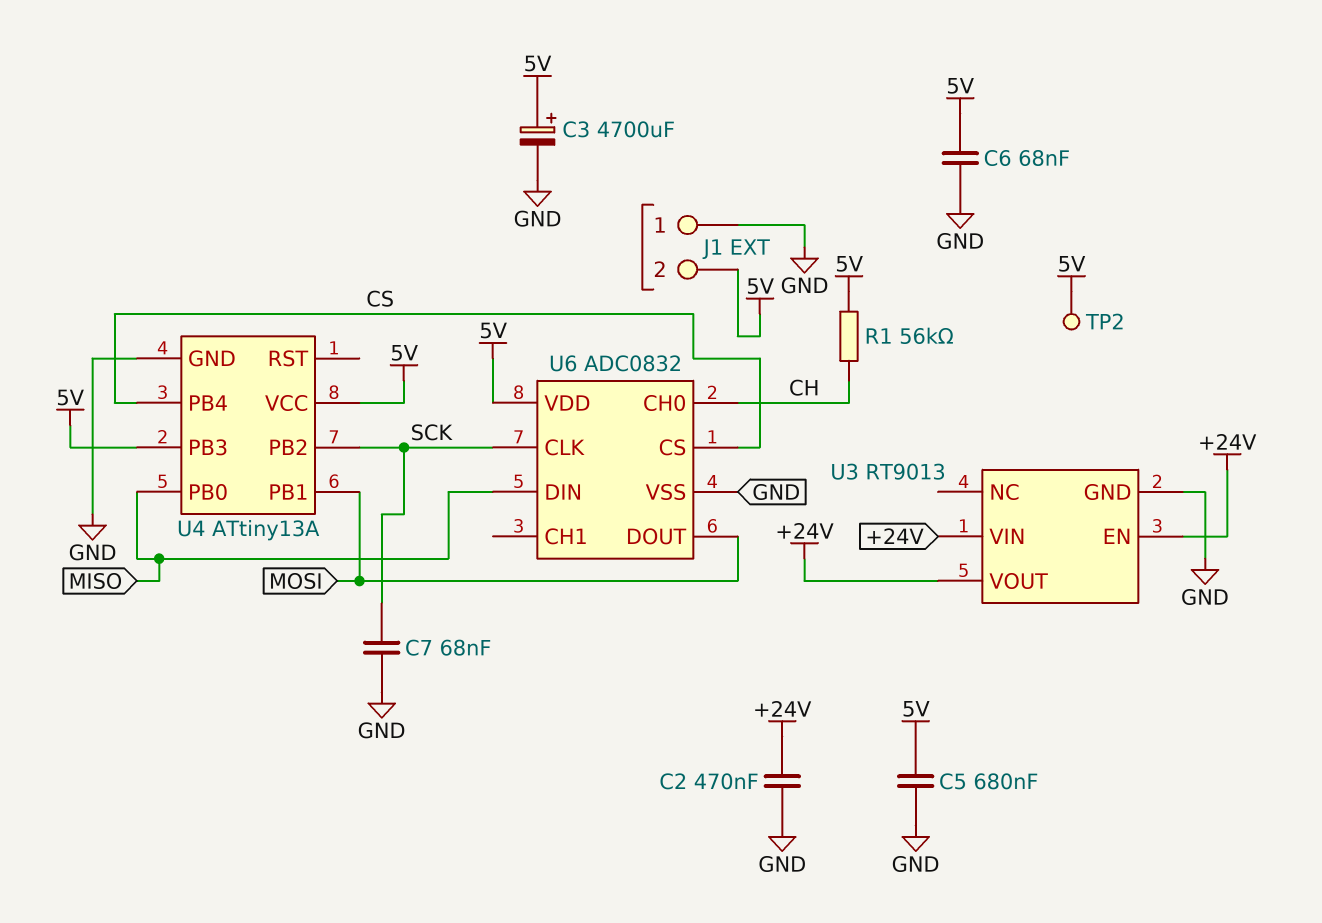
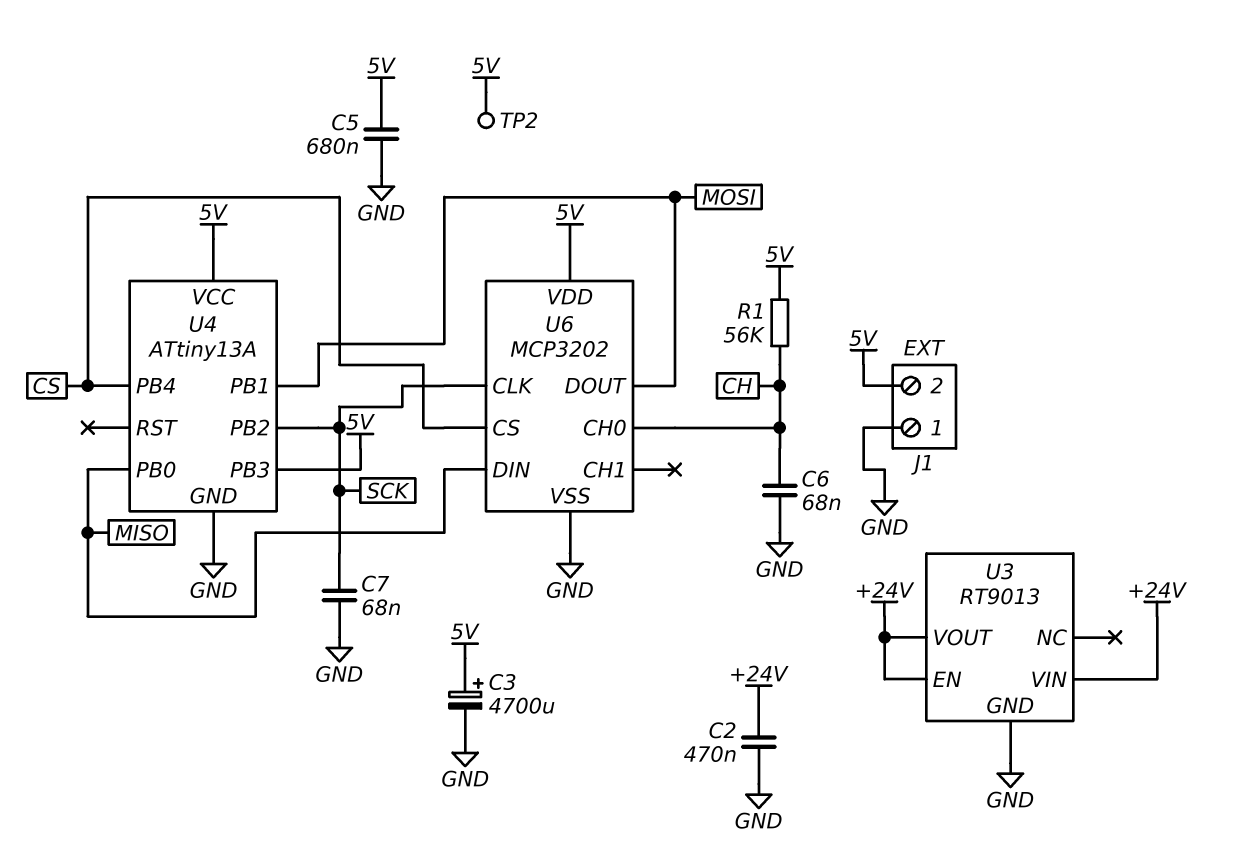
C6: 68nF (5V, GND) -> 68nF (CH, GND)
U6: ADC0832 -> MCP3202

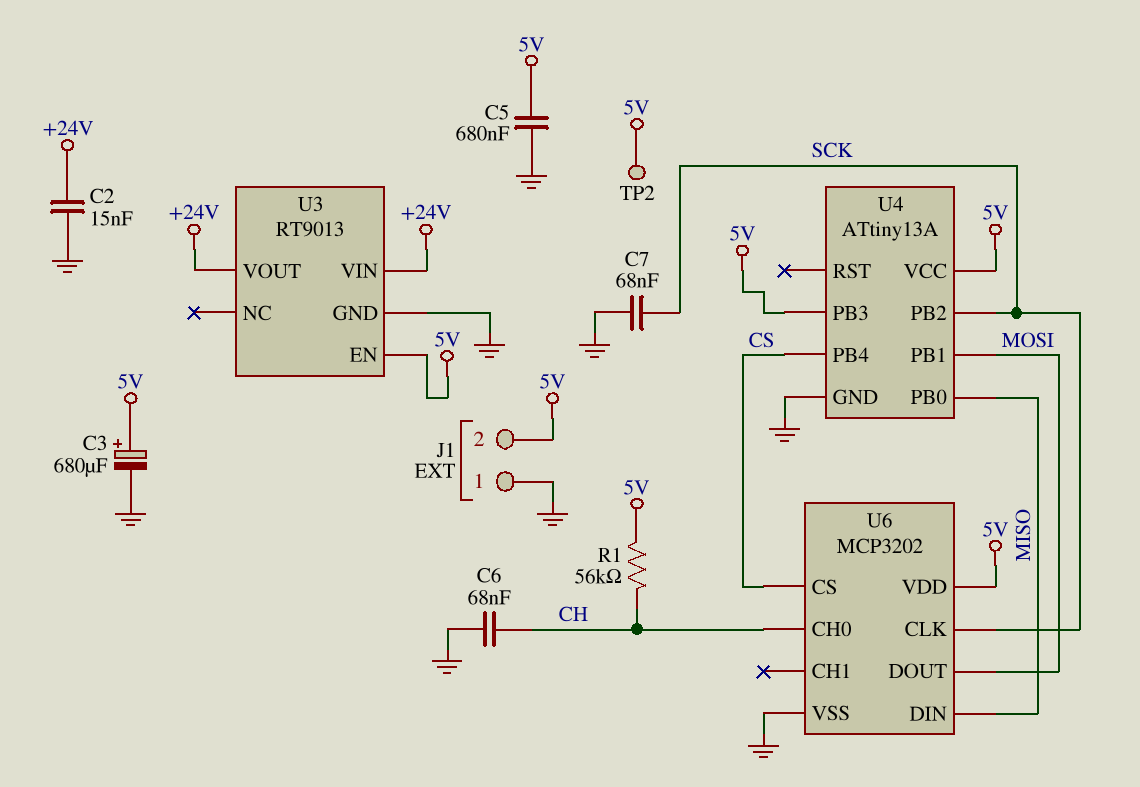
C2: 470nF (+24V, GND) -> 15nF (+24V, GND)
C3: 4700uF (plus 5V, minus GND) -> 680uF (plus 5V, minus GND)
U3 pin EN: +24V -> 5V

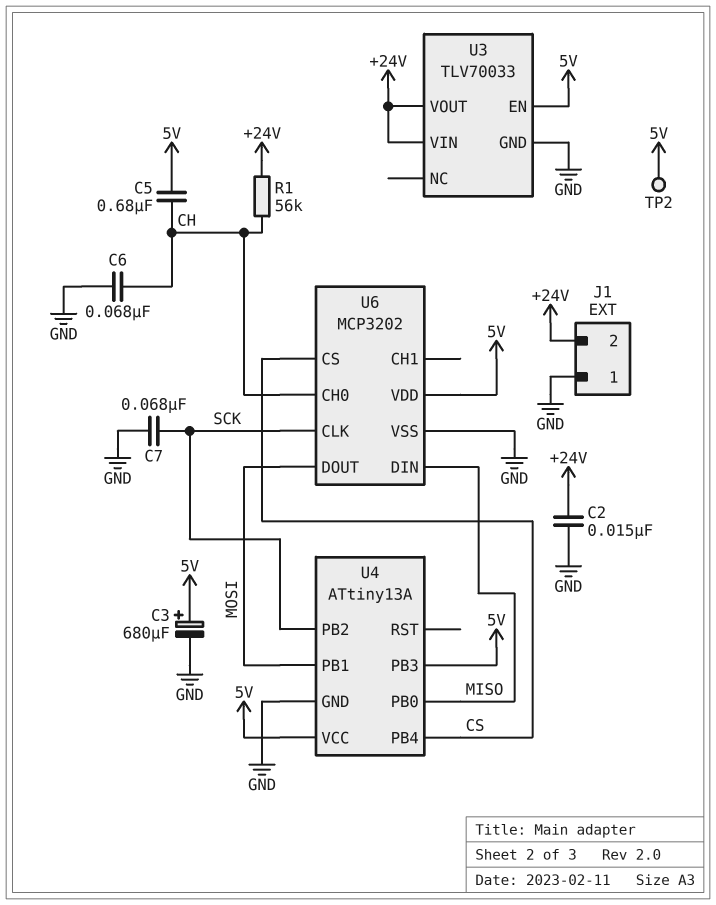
C5: 680nF (5V, GND) -> 680nF (5V, CH)
J1 pin 2: 5V -> +24V
R1: 56k (5V, CH) -> 56k (+24V, CH)
U3: RT9013 -> TLV70033

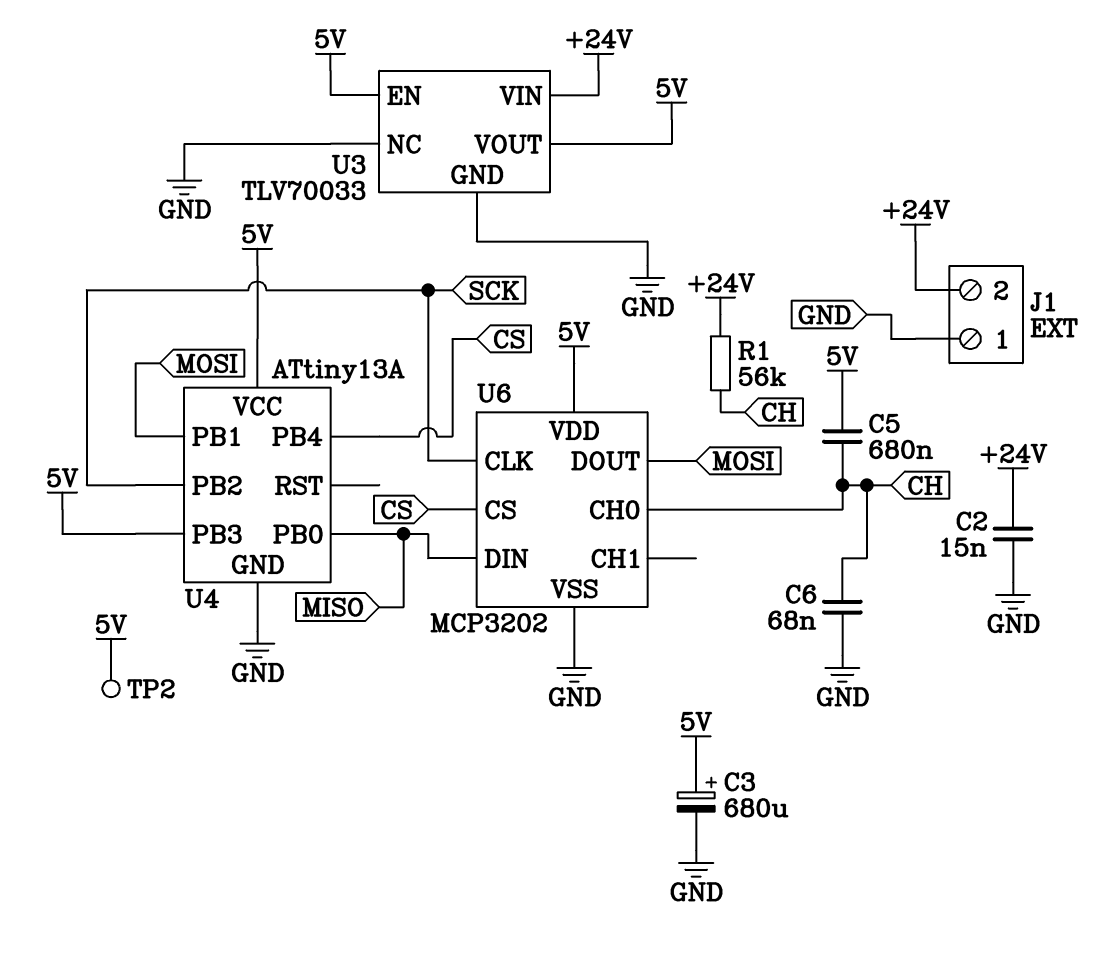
C7: 68nF (GND, SCK) -> none
U3 pin NC: none -> GND
U3 pin VOUT: +24V -> 5V

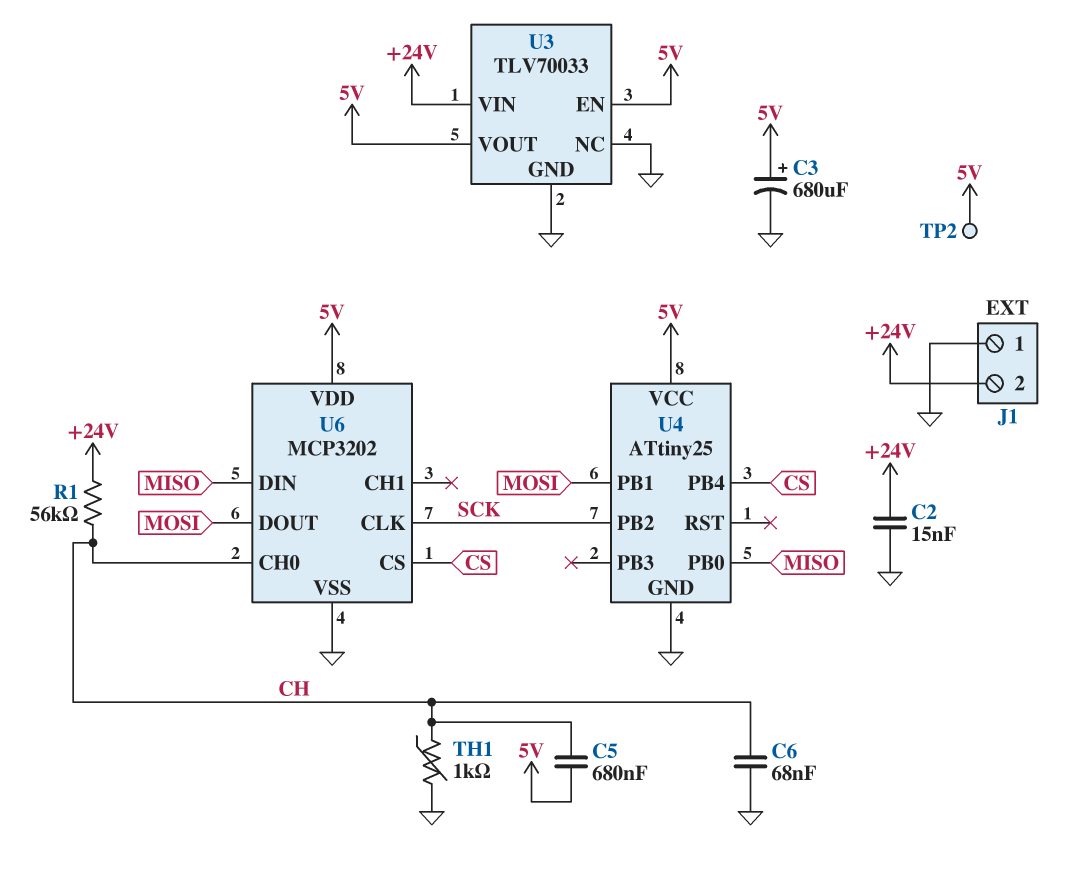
TH1: none -> 1k (CH, GND)
U4: ATtiny13A -> ATtiny25
U4 pin PB3: 5V -> none

